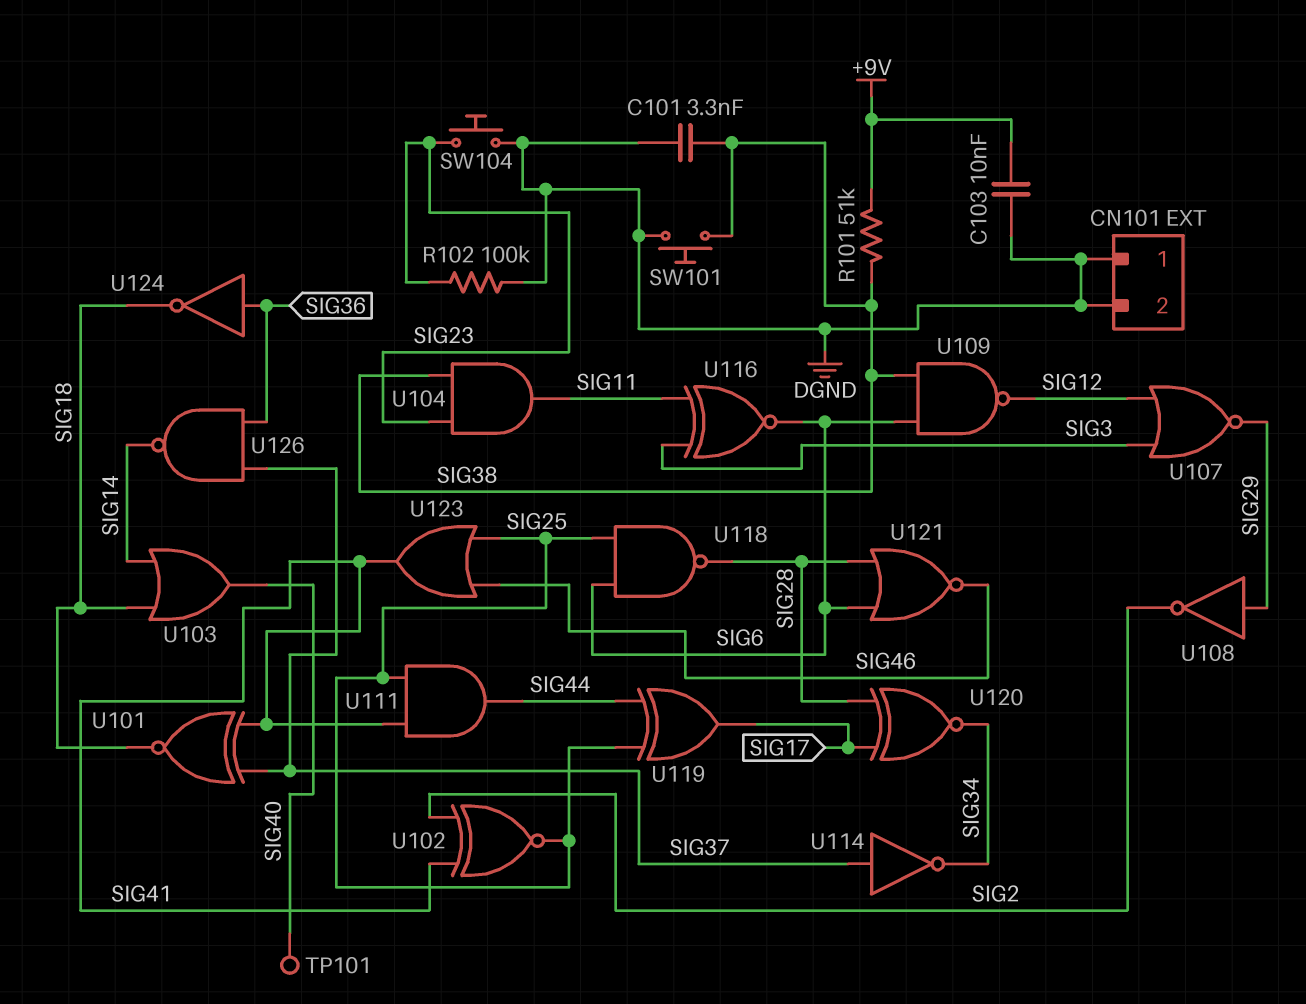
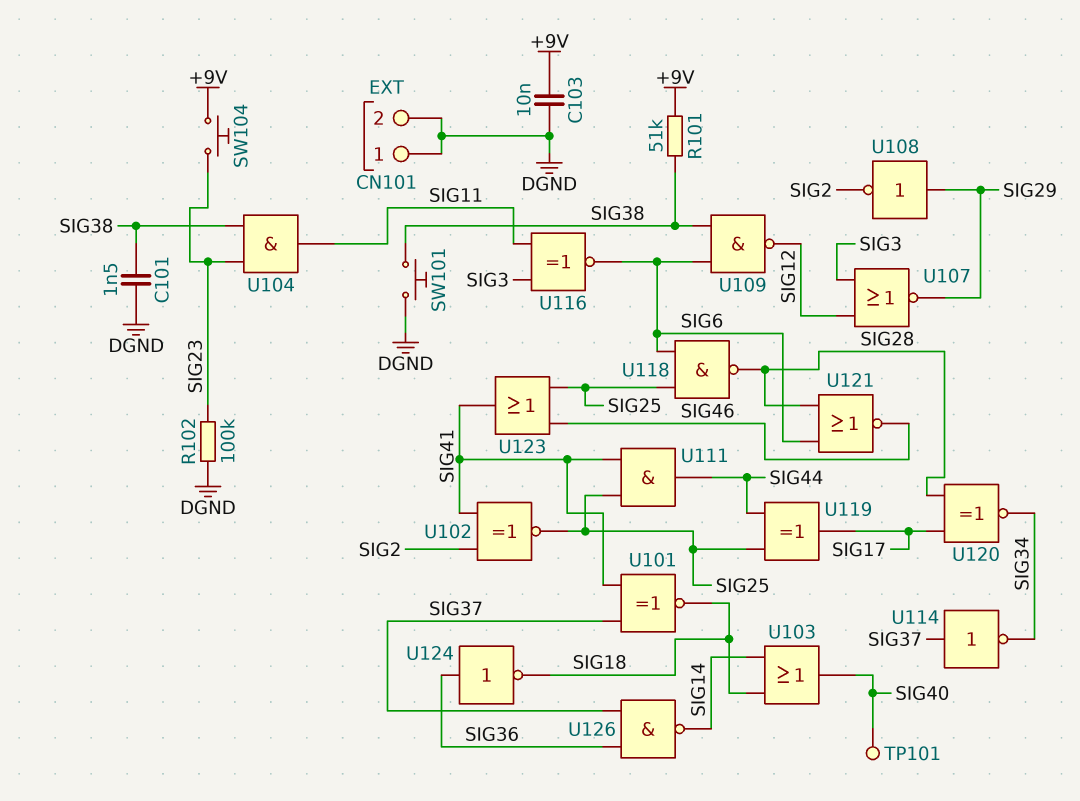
C101: 3.3nF (DGND, SIG38) -> 1.5nF (DGND, SIG38)
SW104: button (DGND, SIG23) -> button (+9V, SIG23)

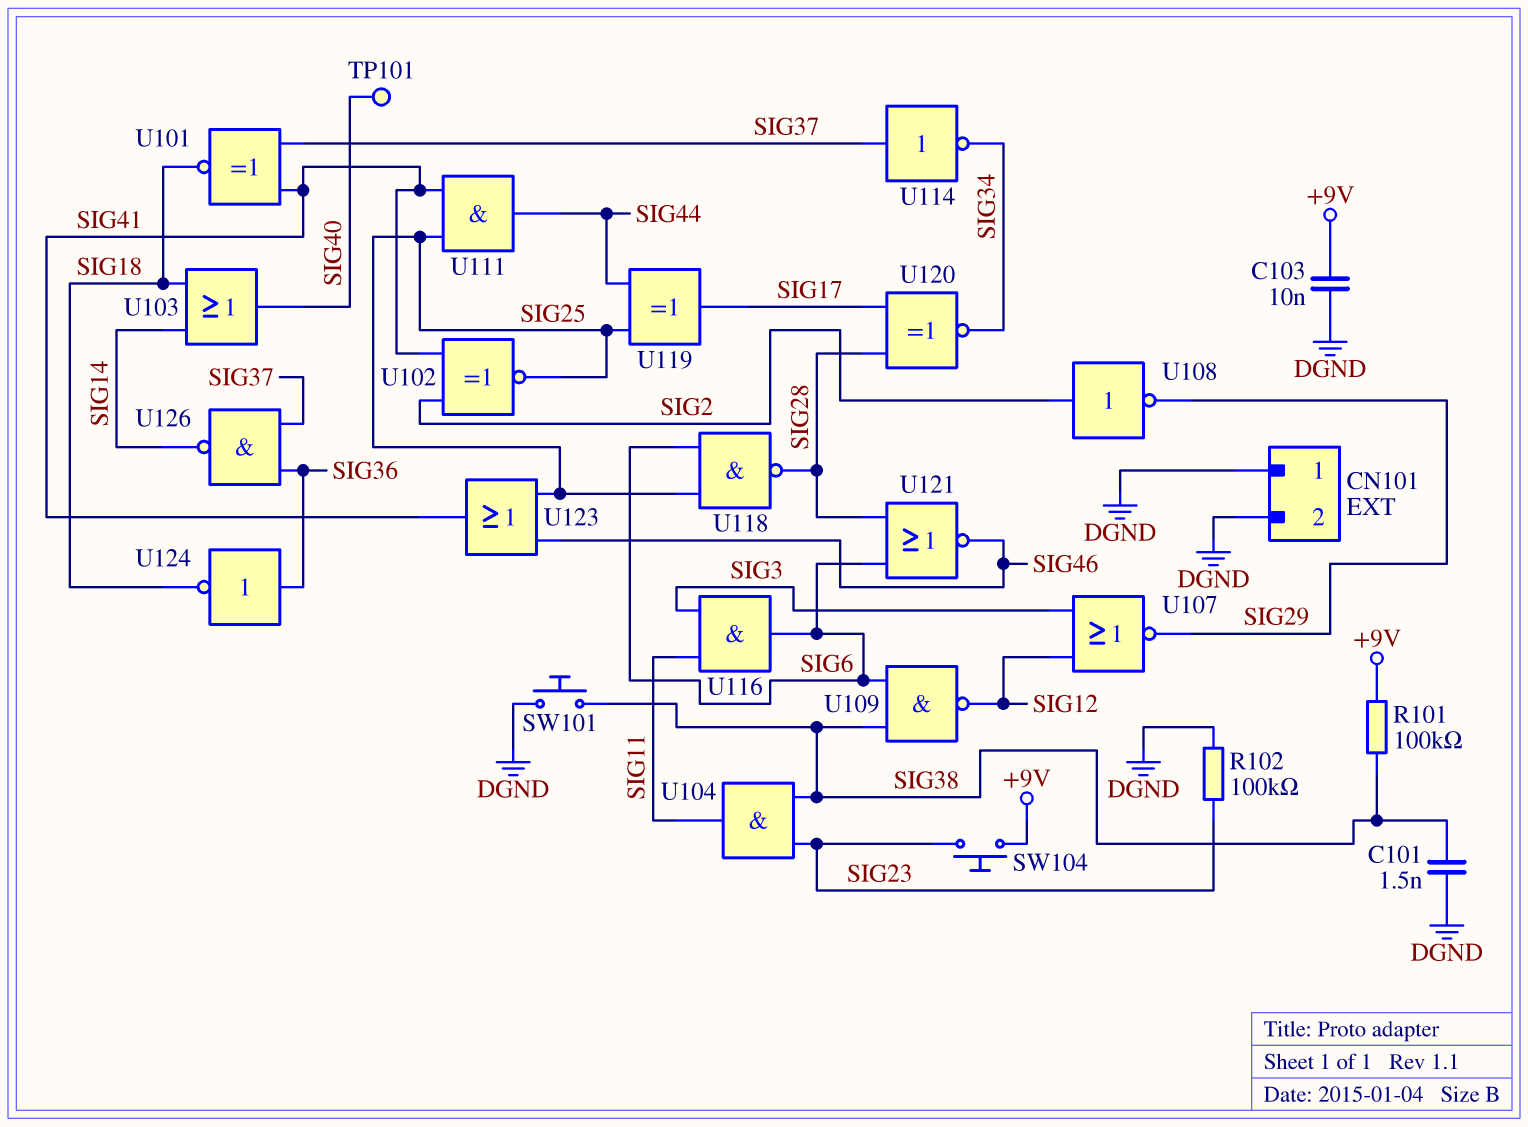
R101: 51k (+9V, SIG38) -> 100k (+9V, SIG38)
U108: NOT (in SIG29, out SIG2) -> NOT (in SIG2, out SIG29)
U116: XNOR (in SIG3, in SIG11, out SIG6) -> AND (in SIG3, in SIG11, out SIG6)

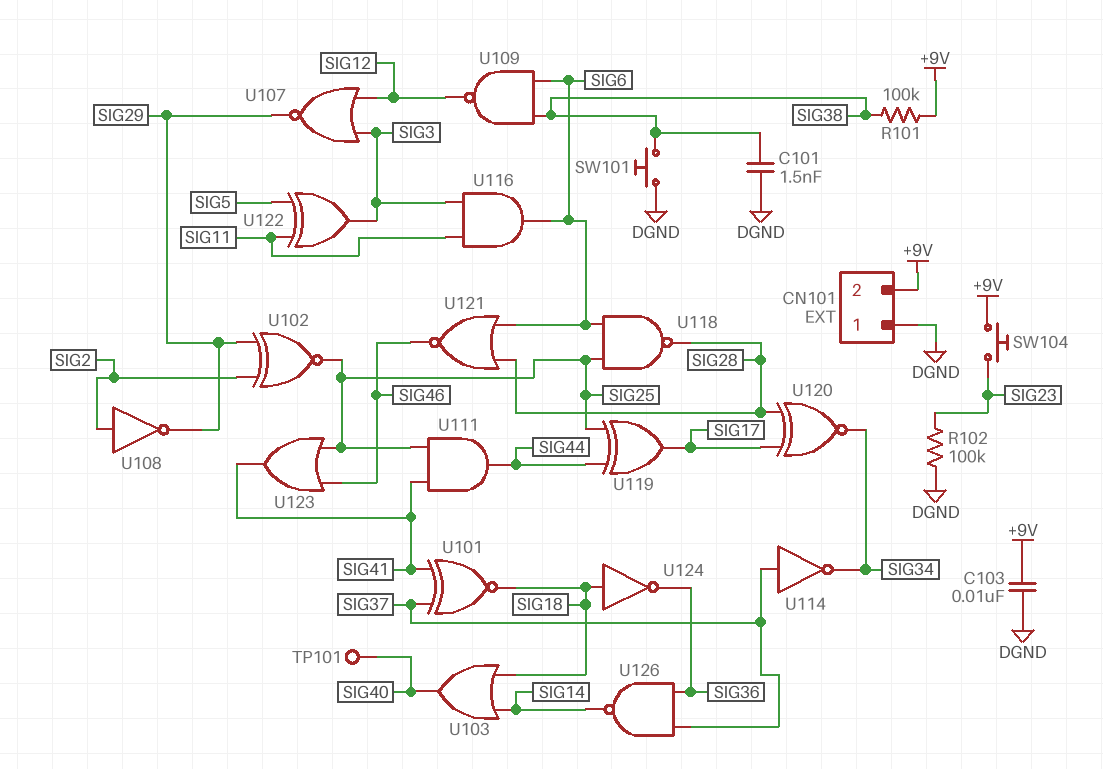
CN101 pin 2: DGND -> +9V
U102: XNOR (in SIG2, in SIG41, out SIG25) -> XNOR (in SIG2, in SIG29, out SIG25)
U104: AND (in SIG23, in SIG38, out SIG11) -> none
U122: none -> XOR (in SIG5, in SIG11, out SIG3)
U124: NOT (in SIG36, out SIG18) -> NOT (in SIG18, out SIG36)

